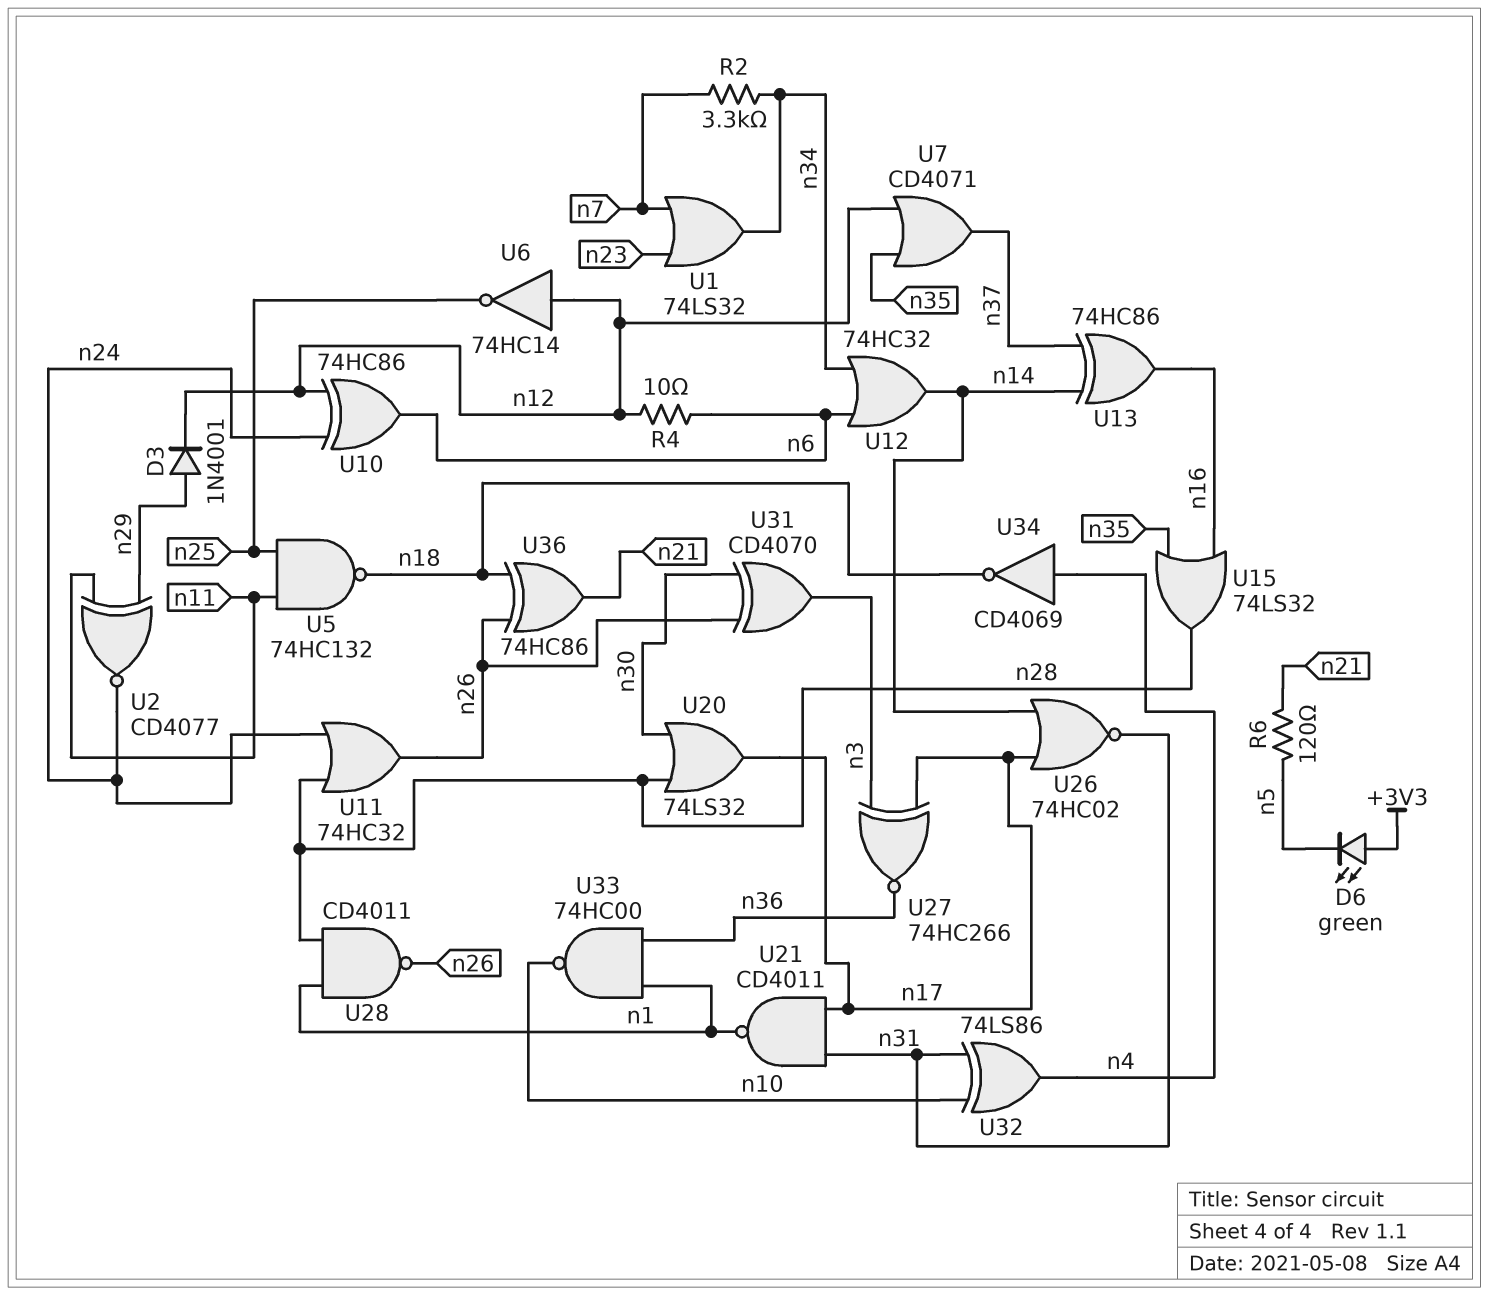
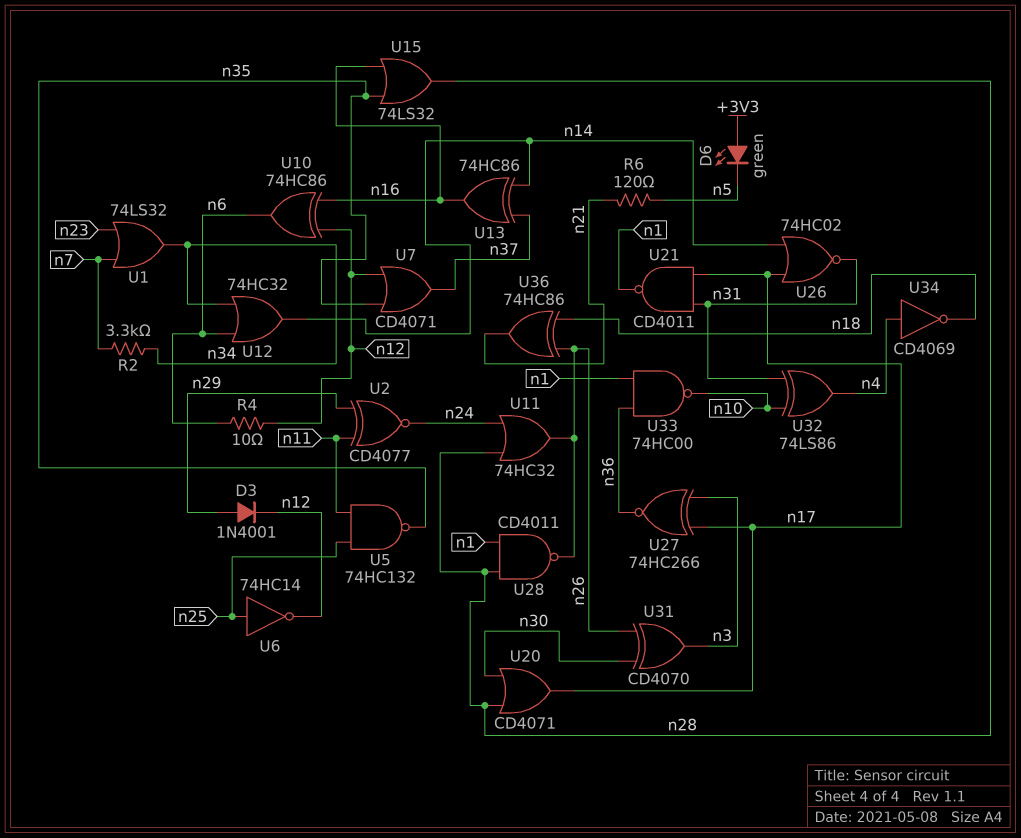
U5: NAND 74HC132 (in n11, in n25, out n18) -> NAND 74HC132 (in n11, in n25, out n35)
U6: NOT 74HC14 (in n12, out n25) -> NOT 74HC14 (in n25, out n12)
U10: XOR 74HC86 (in n12, in n24, out n6) -> XOR 74HC86 (in n12, in n16, out n6)
U20: OR 74LS32 (in n28, in n30, out n17) -> OR CD4071 (in n28, in n30, out n17)

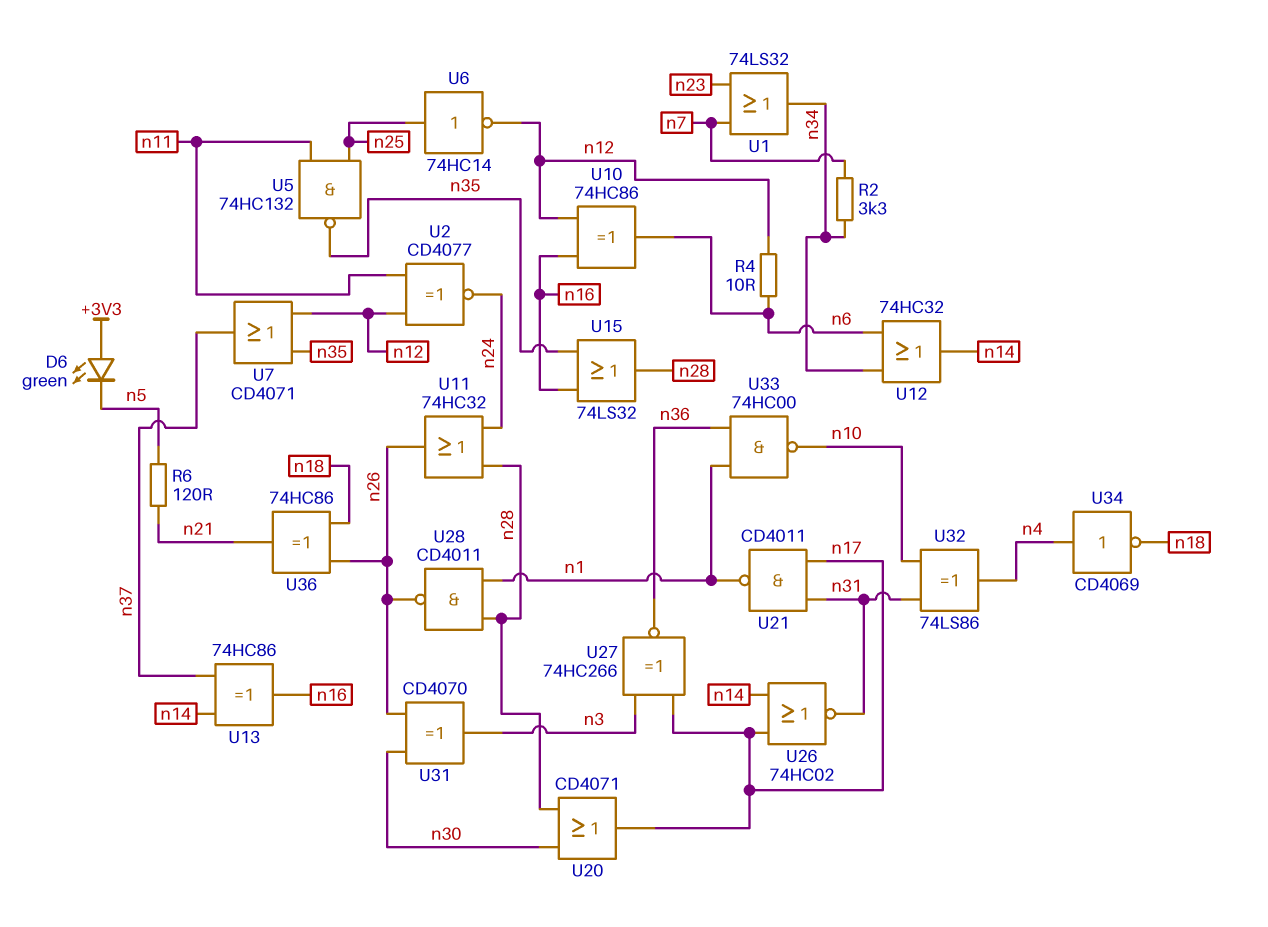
D3: diode 1N4001 (A n29, K n12) -> none
U2: XNOR CD4077 (in n11, in n29, out n24) -> XNOR CD4077 (in n11, in n12, out n24)

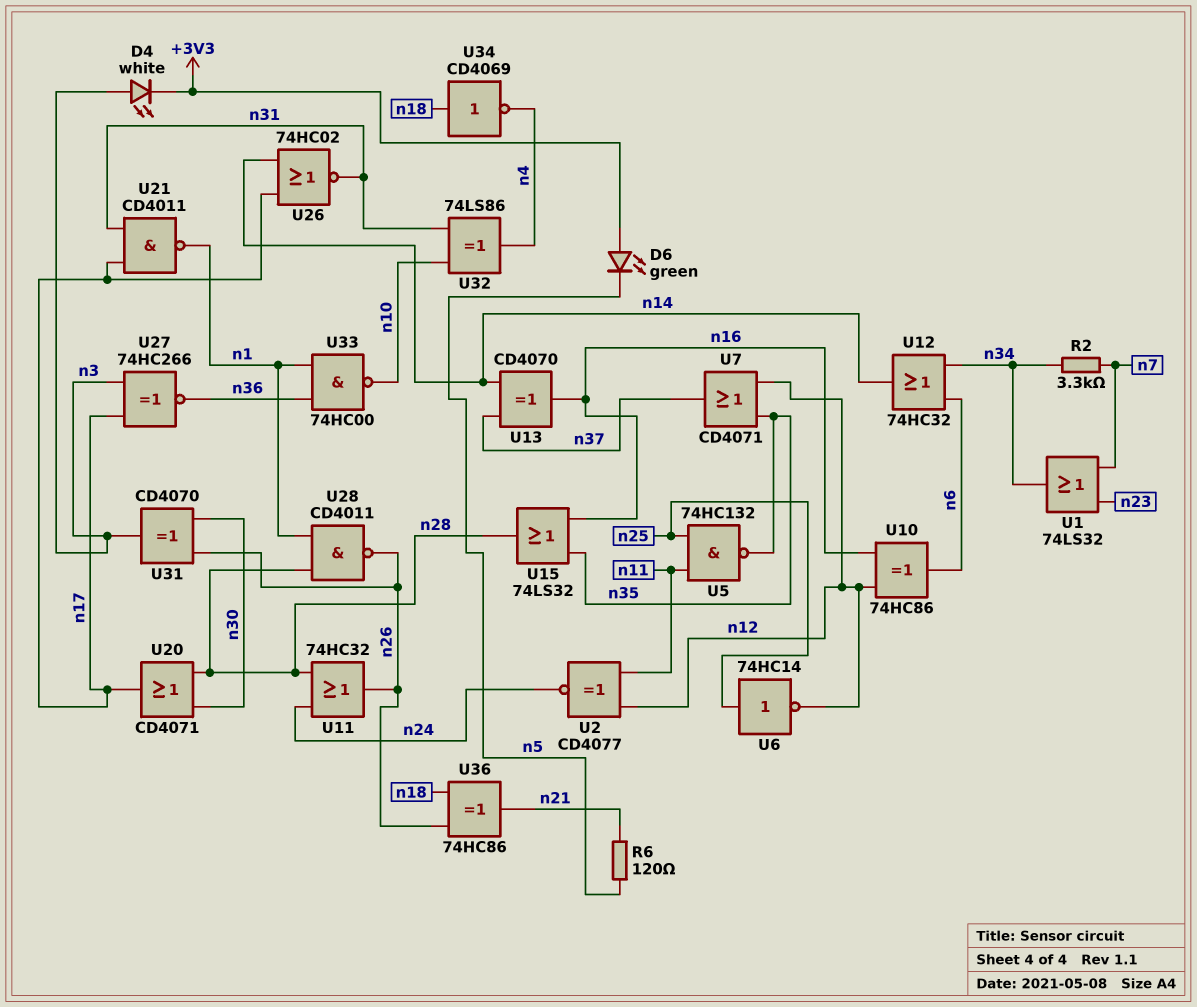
D4: none -> LED white (A n3, K +3V3)
R4: 10 (n6, n12) -> none
U13: XOR 74HC86 (in n14, in n37, out n16) -> XOR CD4070 (in n14, in n37, out n16)
U34: NOT CD4069 (in n4, out n18) -> NOT CD4069 (in n18, out n4)

